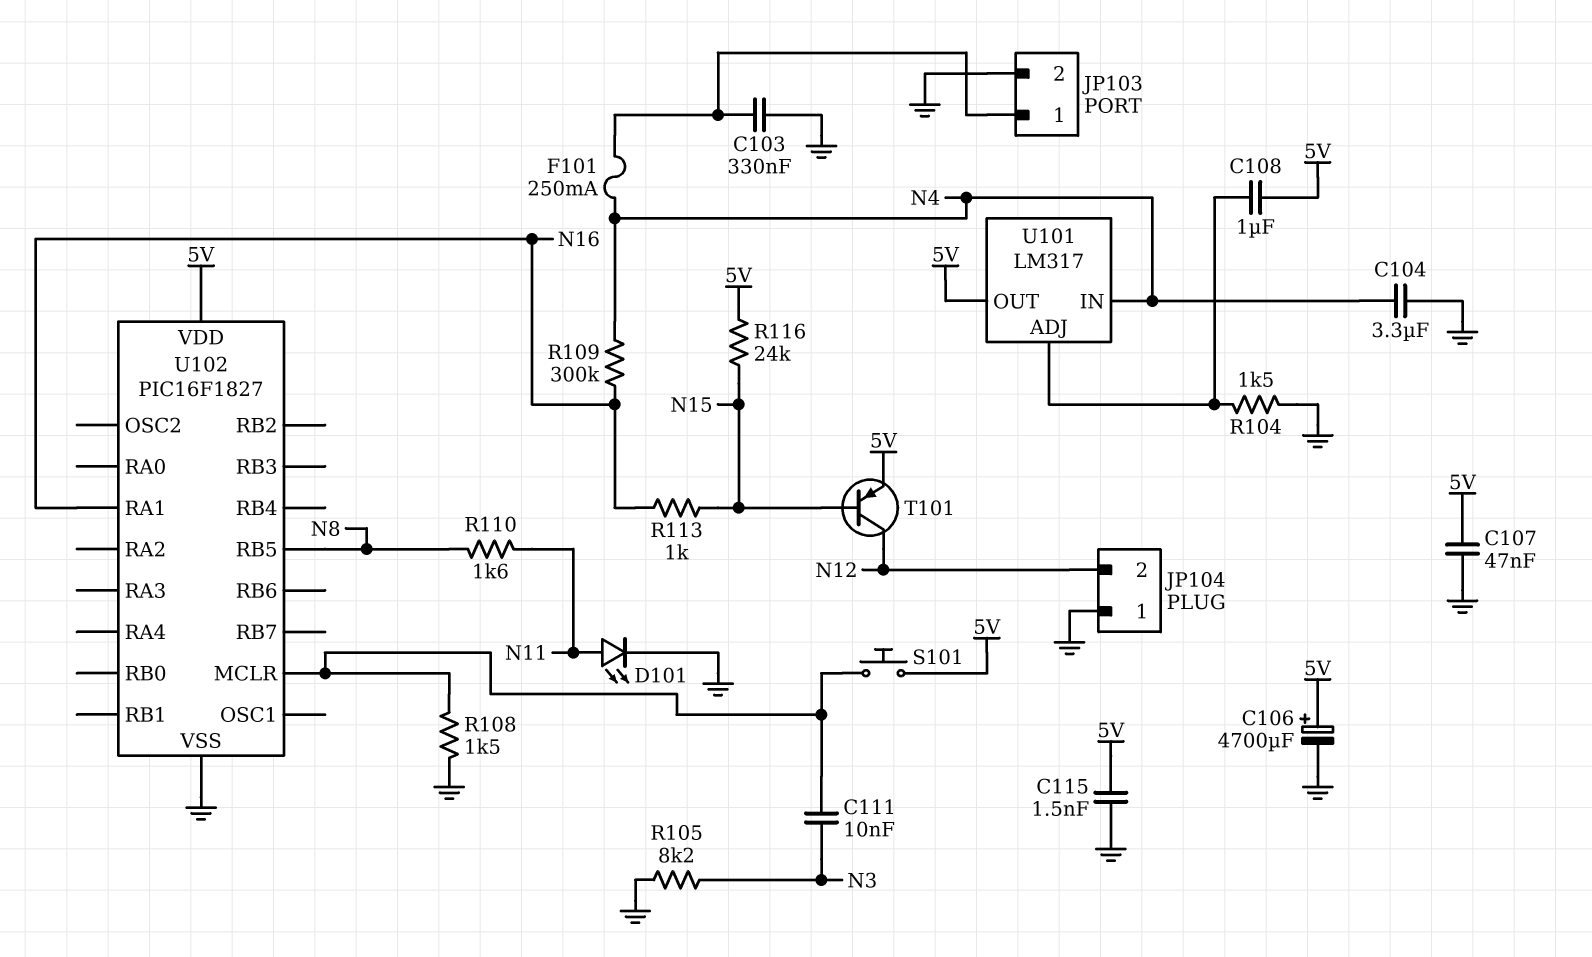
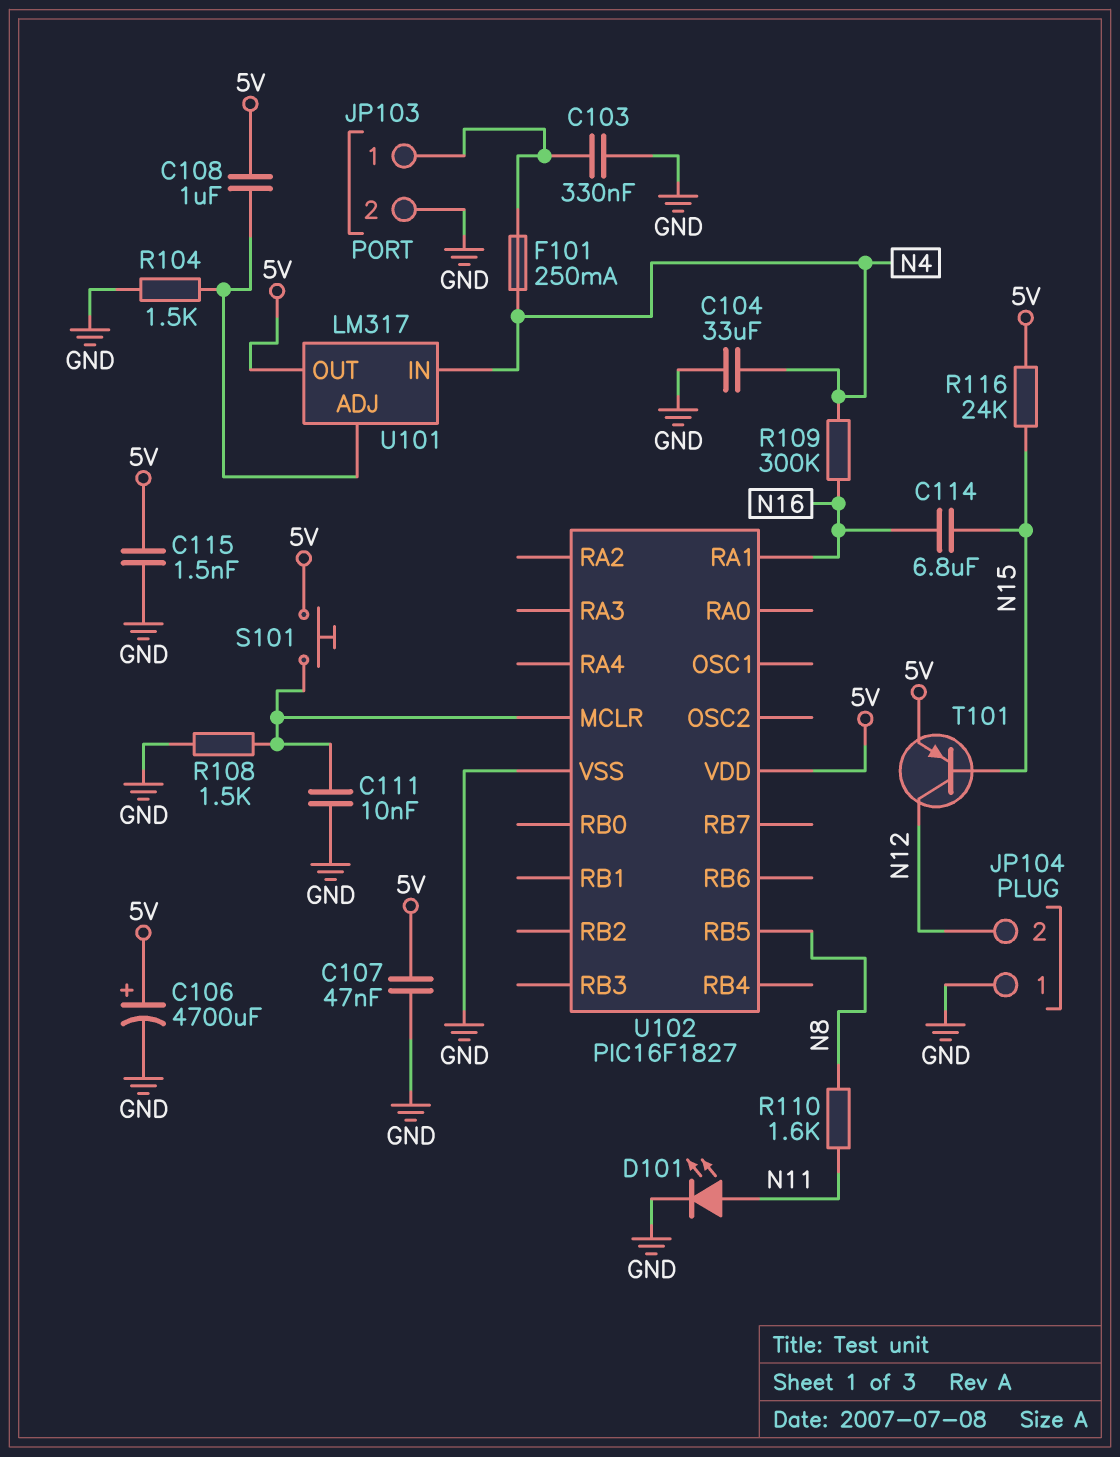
C104: 3.3uF (GND, N4) -> 33uF (GND, N4)
C111: 10nF (N3, U102/MCLR) -> 10nF (GND, U102/MCLR)
C114: none -> 6.8uF (N15, N16)
R105: 8.2k (GND, N3) -> none
R113: 1k (N15, N16) -> none

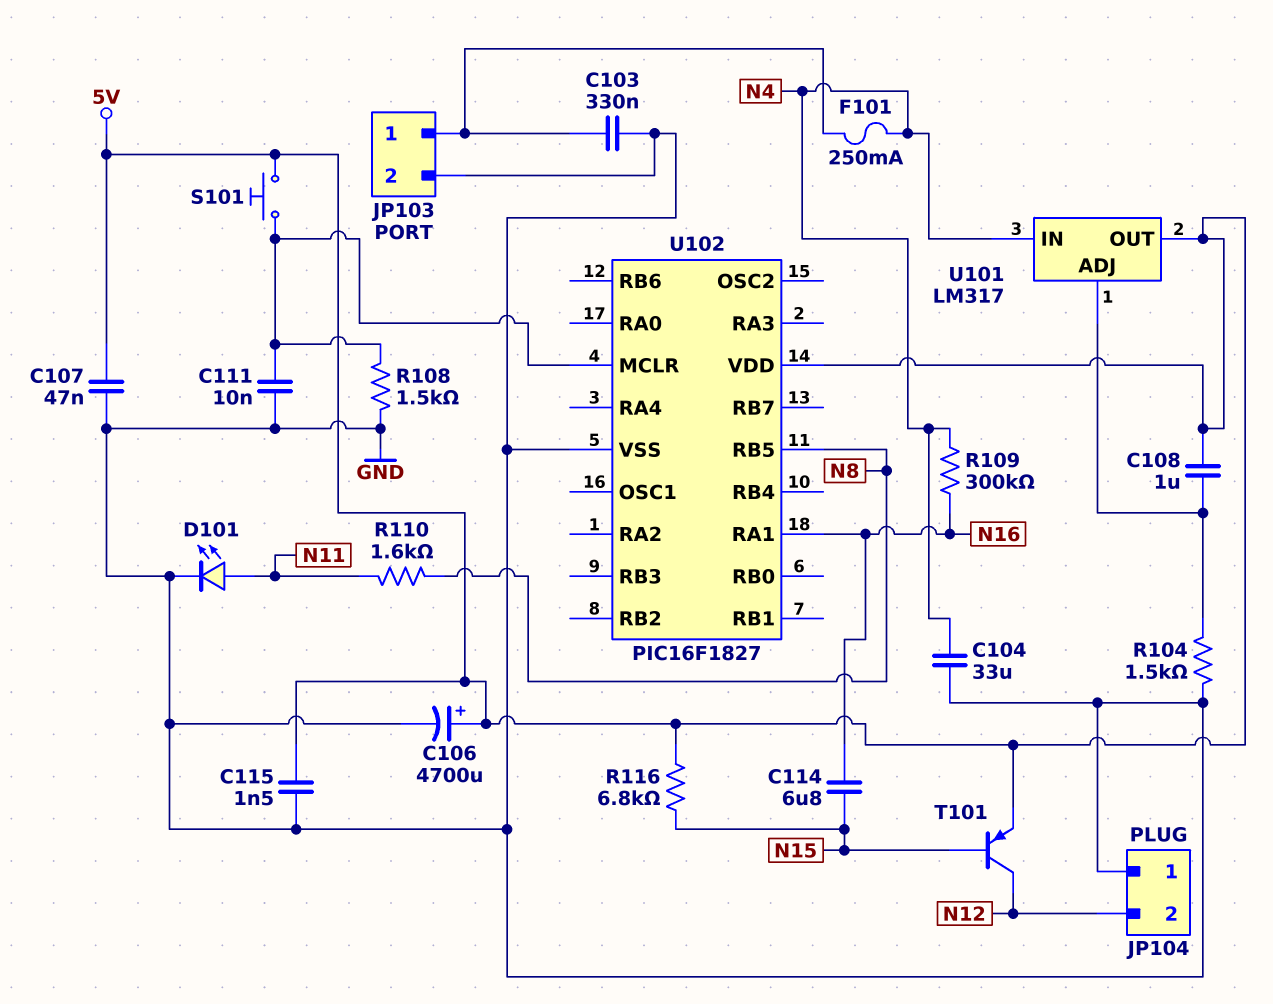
R116: 24k (5V, N15) -> 6.8k (5V, N15)

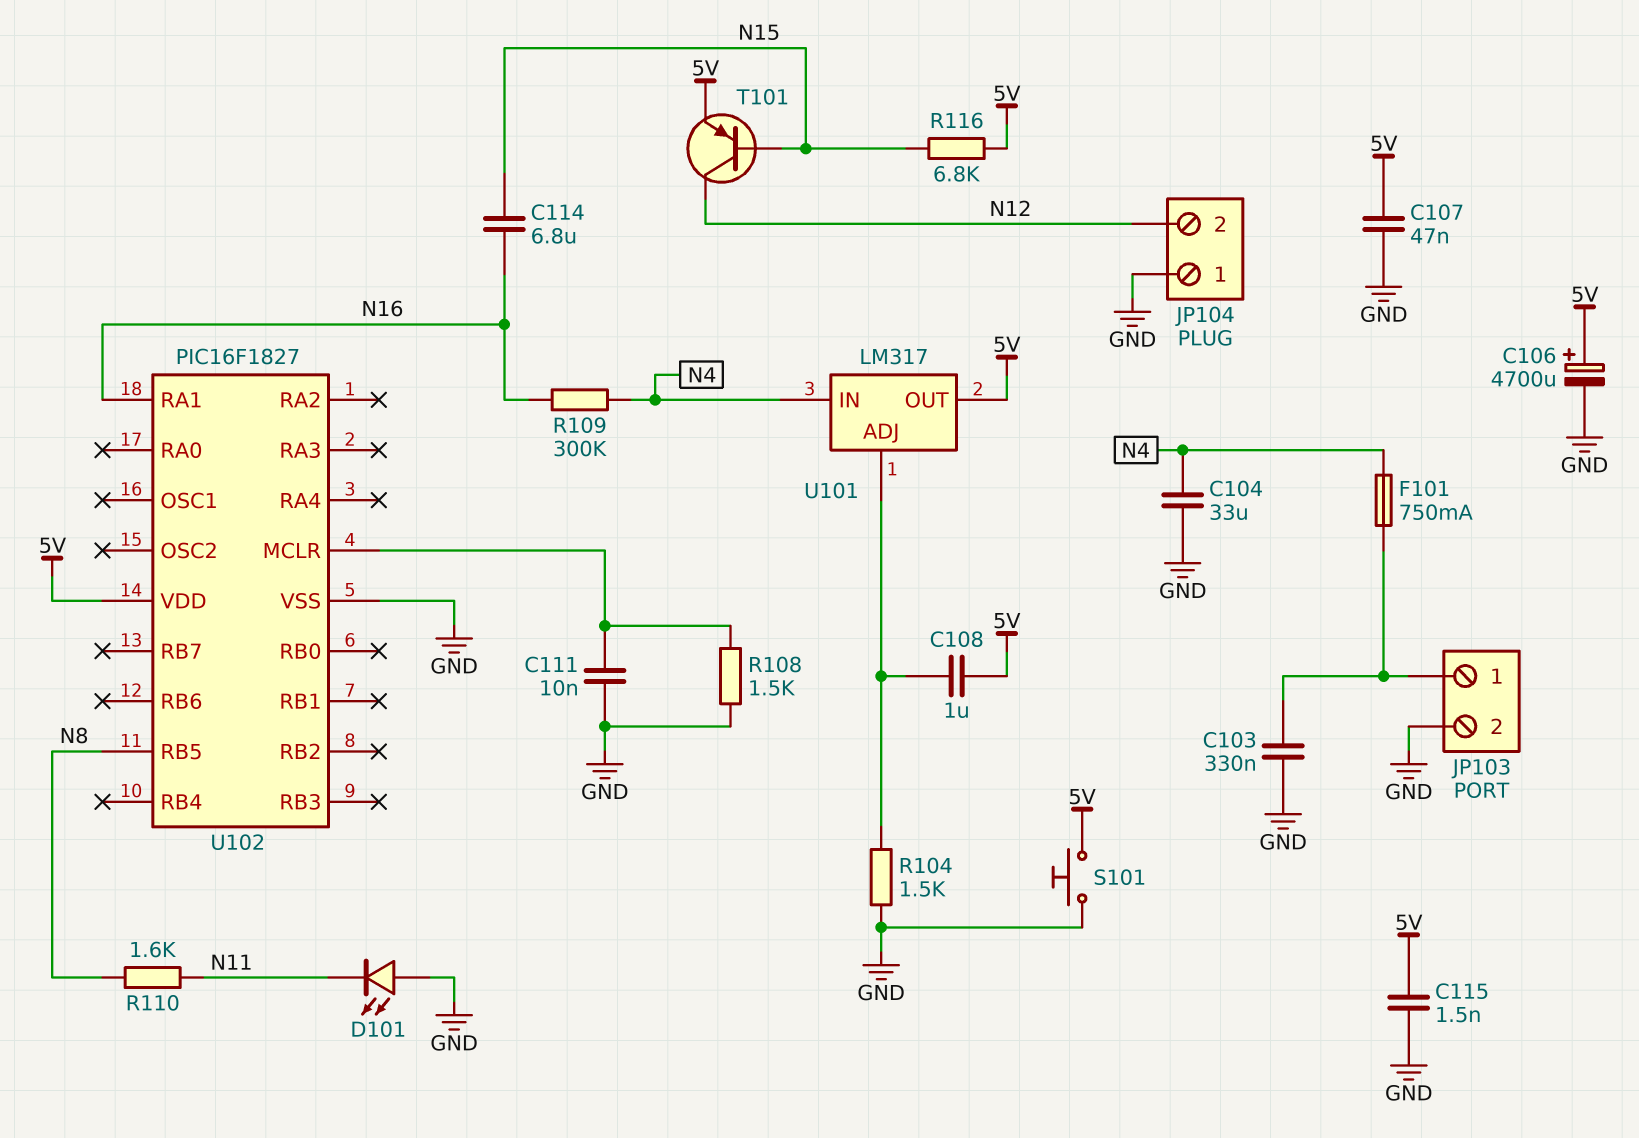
D101: LED (A N11, K GND) -> LED (A GND, K N11)
F101: 250mA (JP103/1, N4) -> 750mA (JP103/1, N4)
S101: button (5V, U102/MCLR) -> button (5V, GND)

